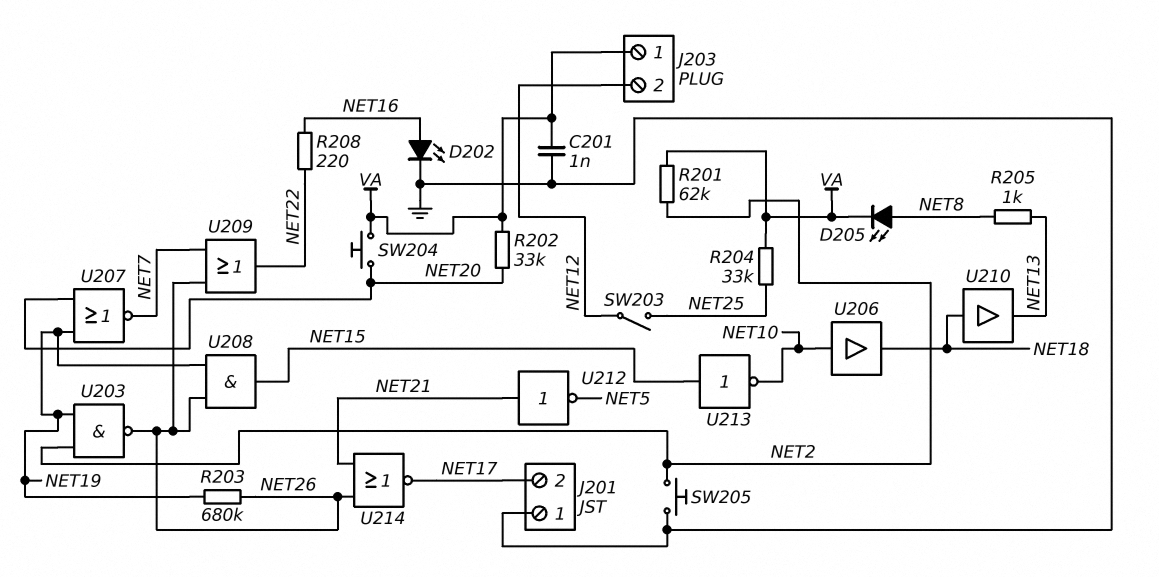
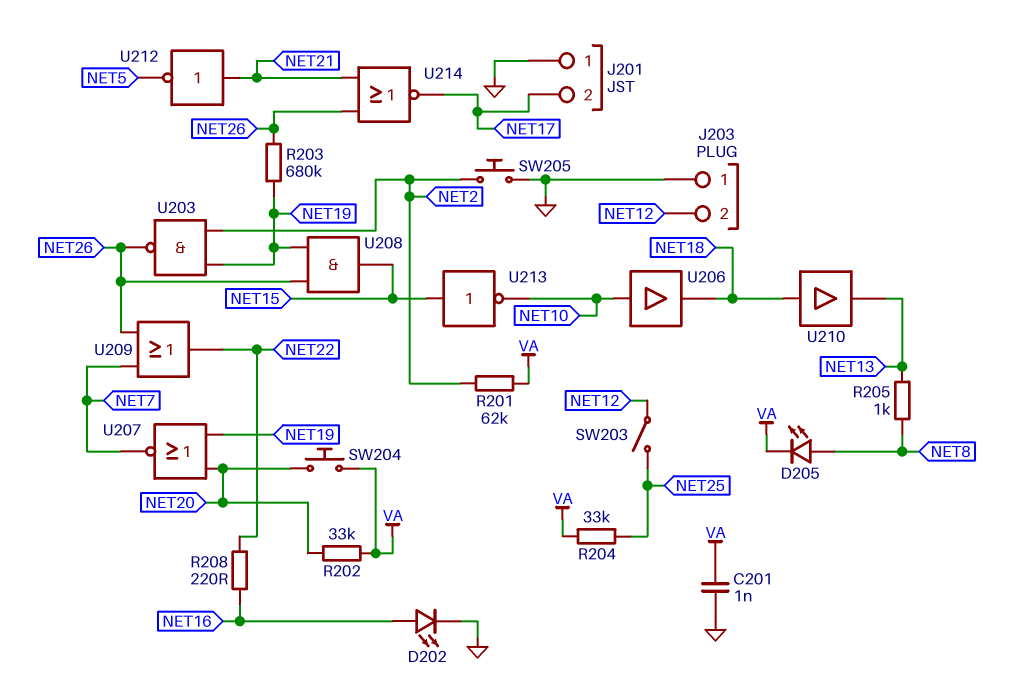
J203 pin 1: VA -> GND

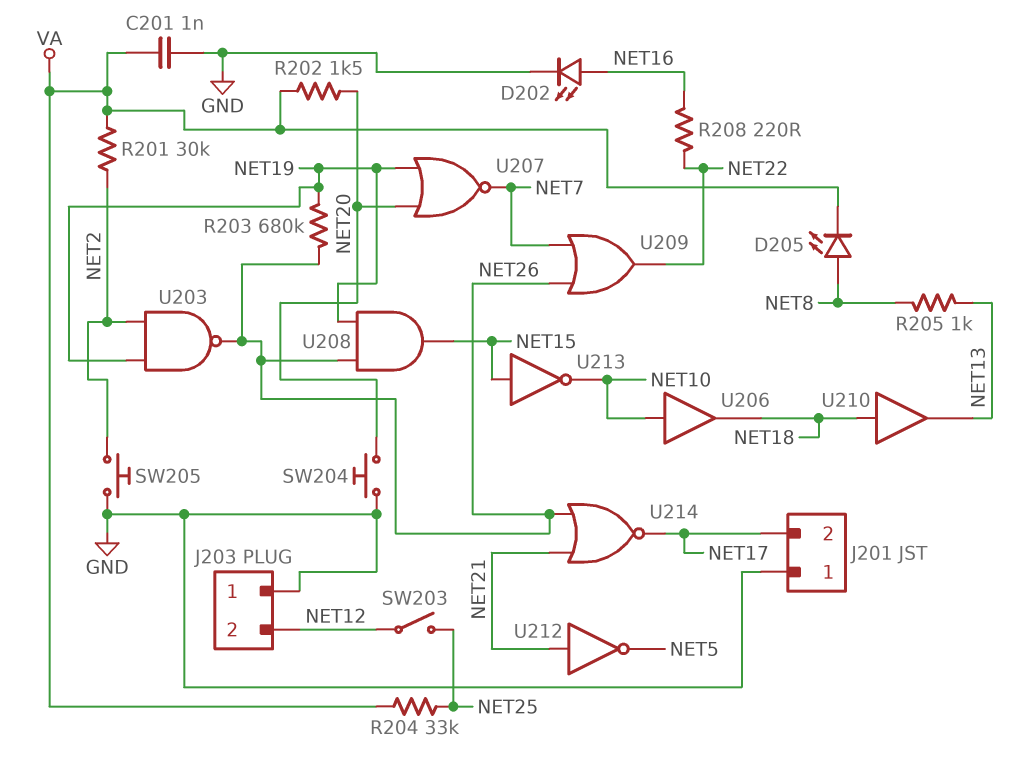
R201: 62k (NET2, VA) -> 30k (NET2, VA)
R202: 33k (NET20, VA) -> 1.5k (NET20, VA)
SW204: button (NET20, VA) -> button (GND, NET20)

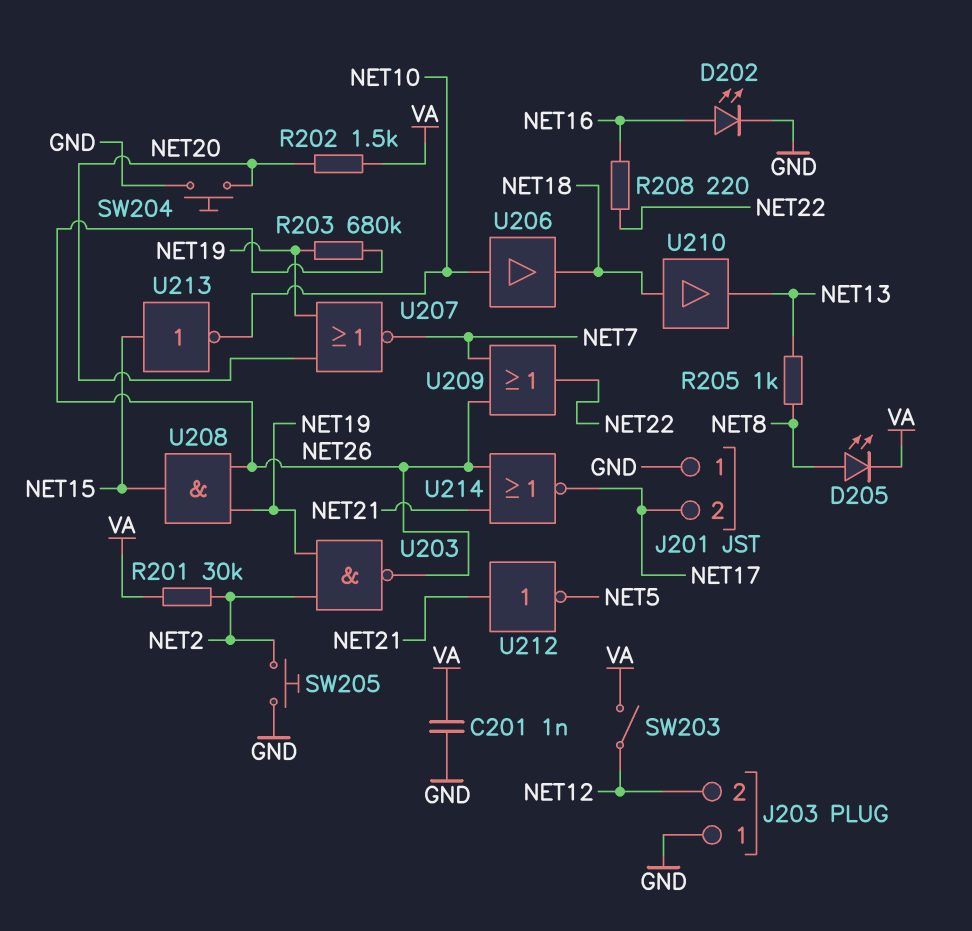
R204: 33k (NET25, VA) -> none
SW203: switch (NET12, NET25) -> switch (NET12, VA)

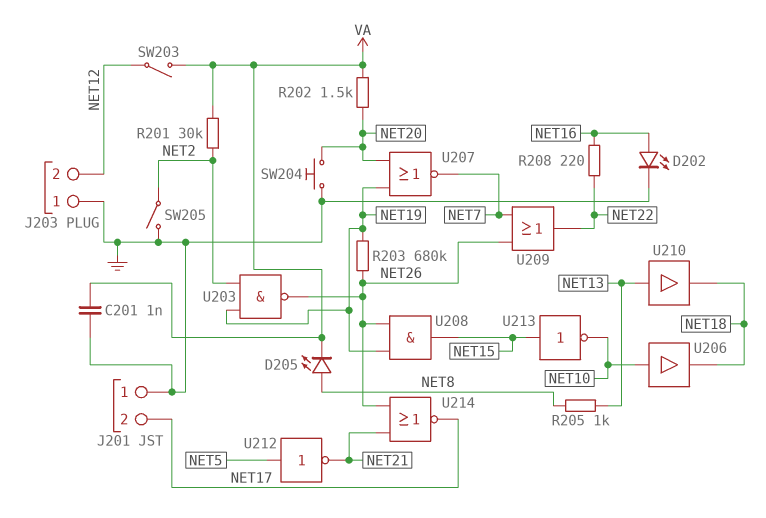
SW205: button (GND, NET2) -> switch (GND, NET2)
U210: buffer (in NET18, out NET13) -> buffer (in NET13, out NET18)
U212: NOT (in NET21, out NET5) -> NOT (in NET5, out NET21)

